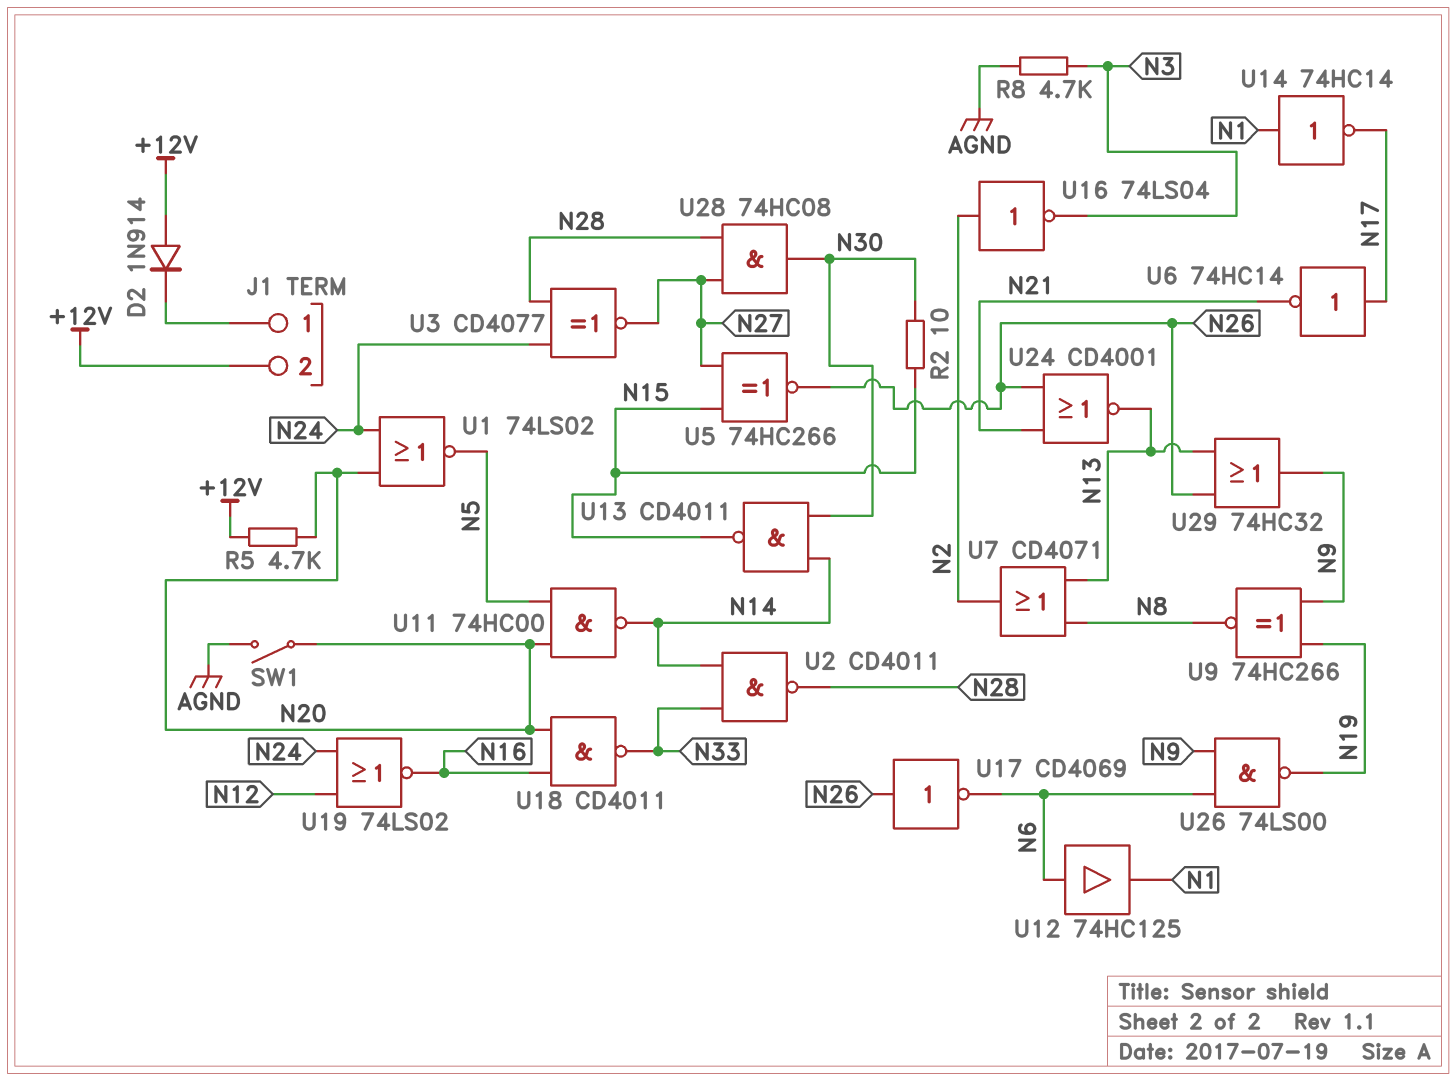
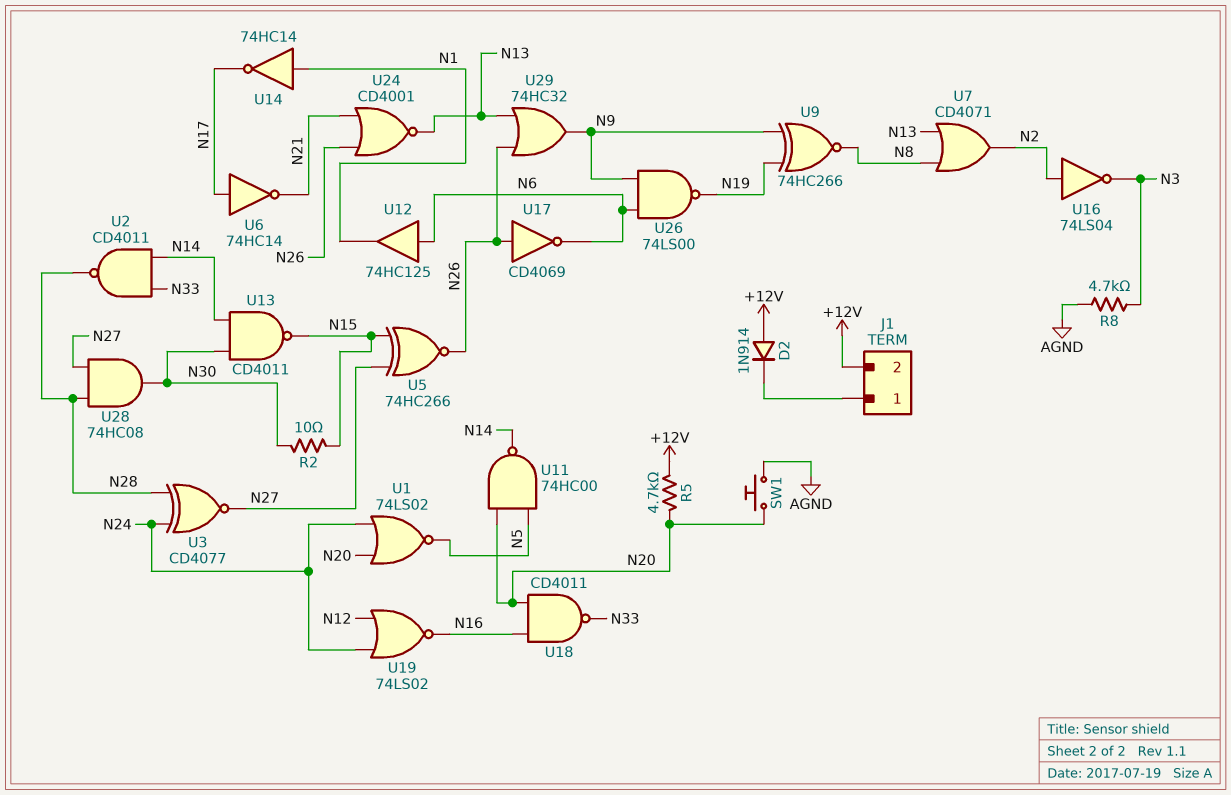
SW1: switch (AGND, N20) -> button (AGND, N20)

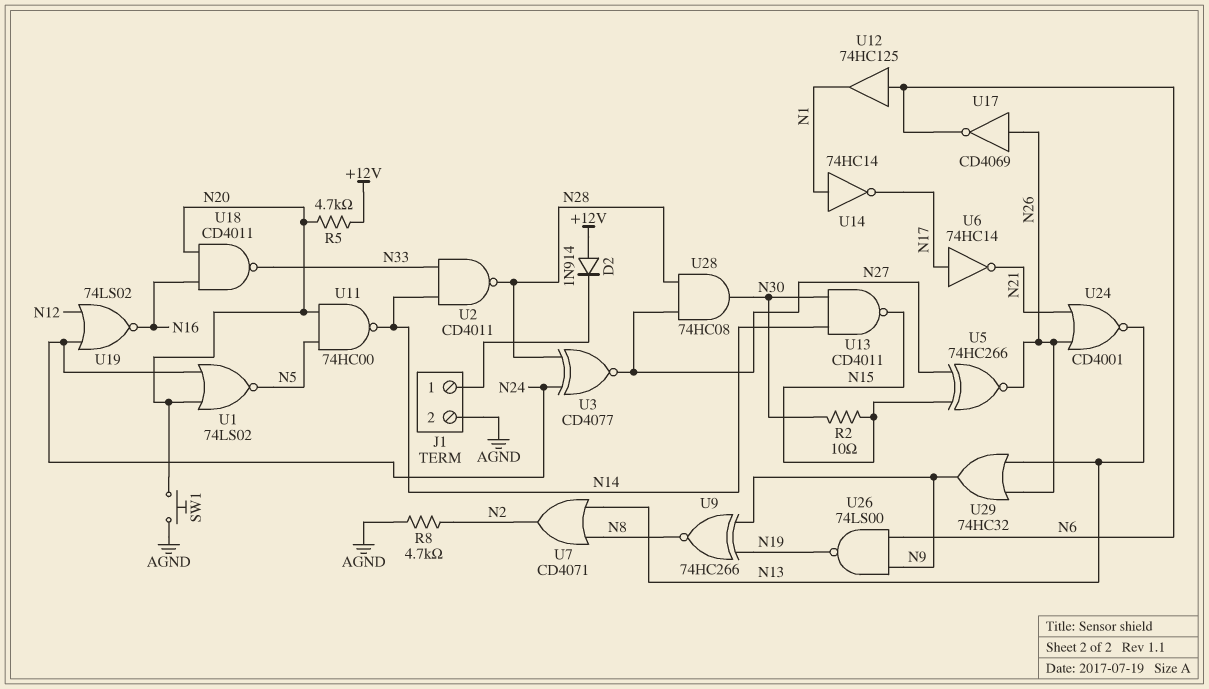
J1 pin 2: +12V -> AGND
R8: 4.7k (AGND, N3) -> 4.7k (AGND, N2)
U16: NOT 74LS04 (in N2, out N3) -> none

